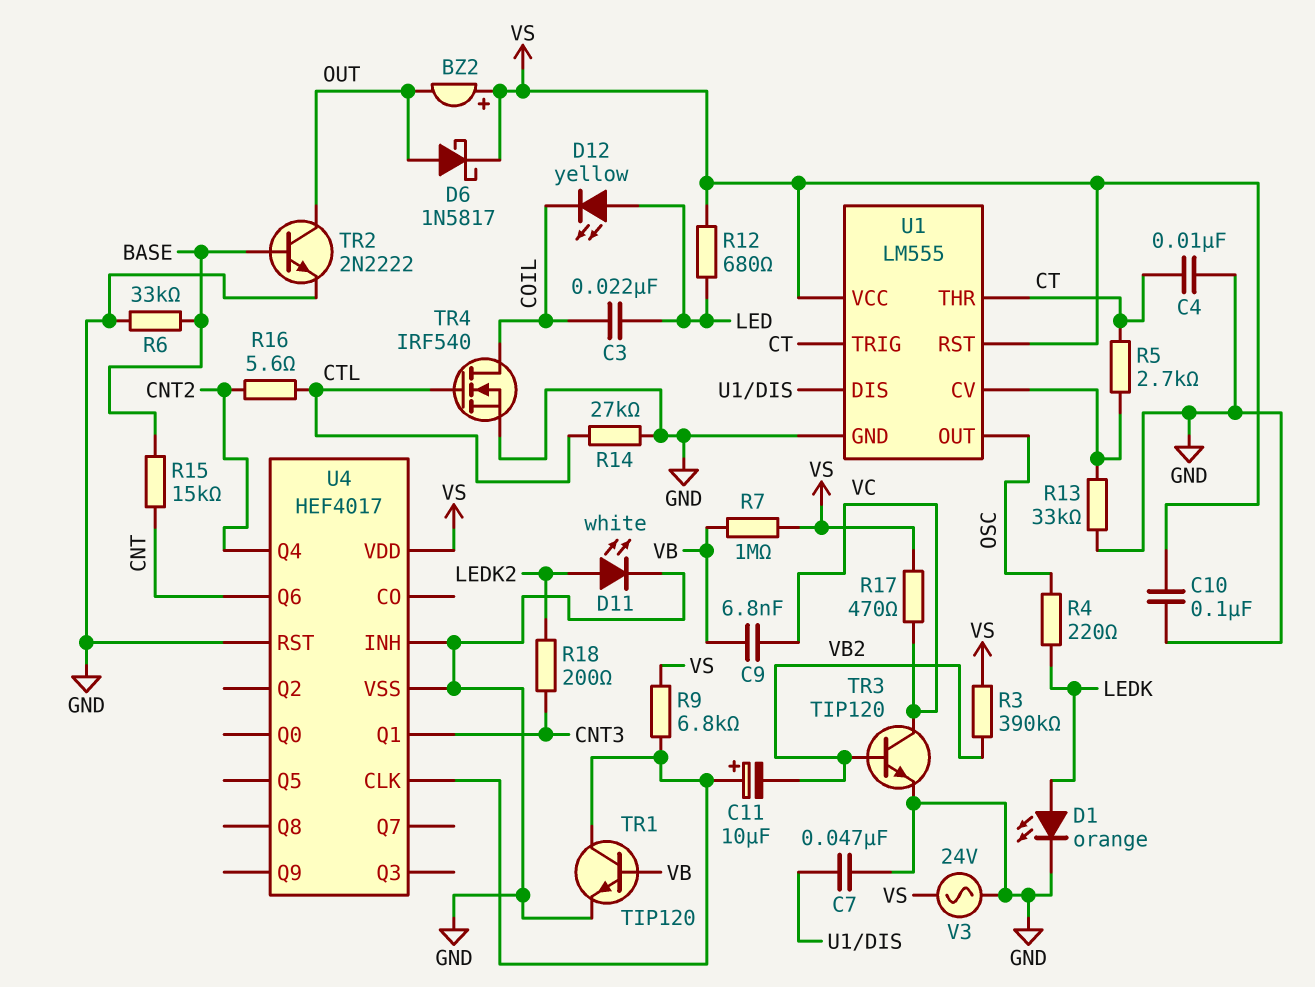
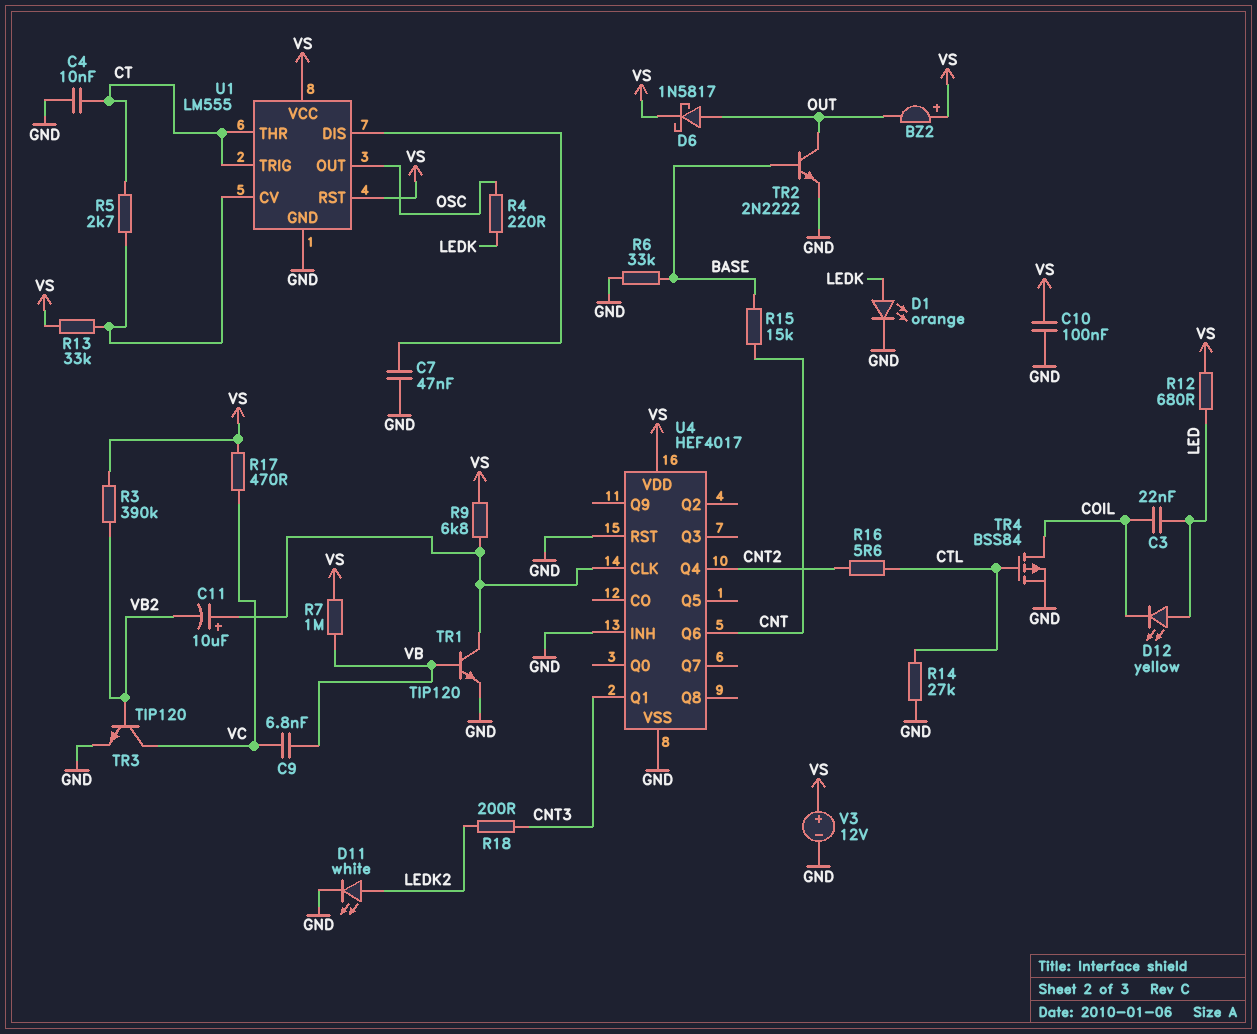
R13: 33k (GND, U1/CV) -> 33k (U1/CV, VS)
TR4: NMOS IRF540 (G CTL, D COIL, S GND) -> PMOS BSS84 (G CTL, D COIL, S GND)
V3: AC 24V (GND, VS) -> 12V (plus VS, minus GND)

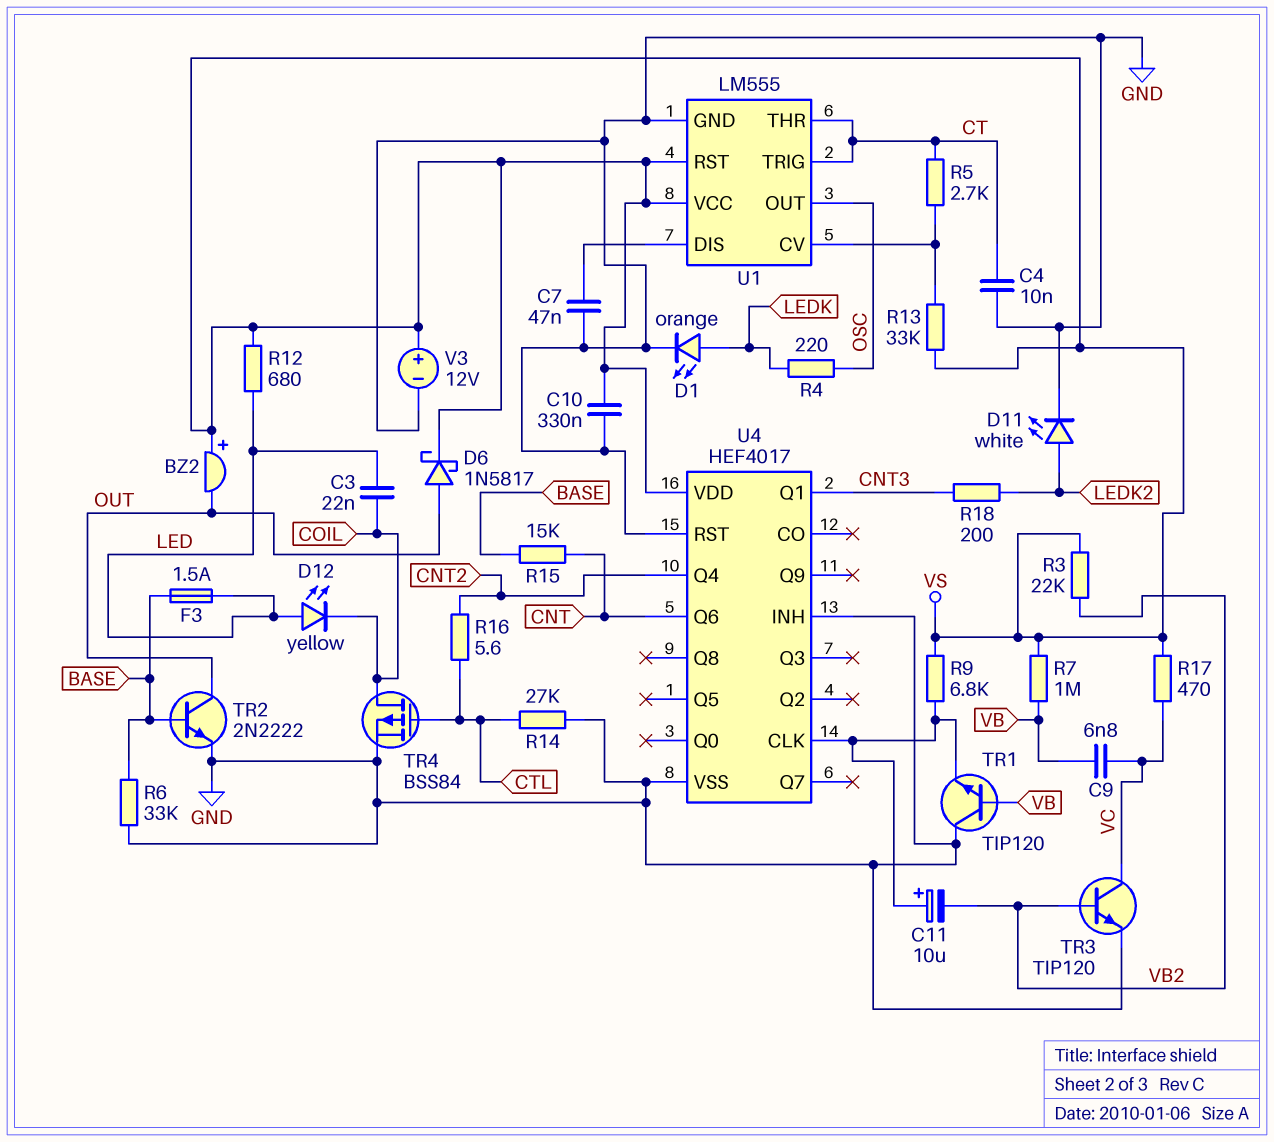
C10: 100nF (GND, VS) -> 330nF (GND, VS)
F3: none -> 1.5A (BASE, LED)
R3: 390k (VB2, VS) -> 22k (VB2, VS)
TR1: NPN TIP120 (B VB, C U4/CLK, E GND) -> NPN TIP120 (B VB, C GND, E U4/CLK)

